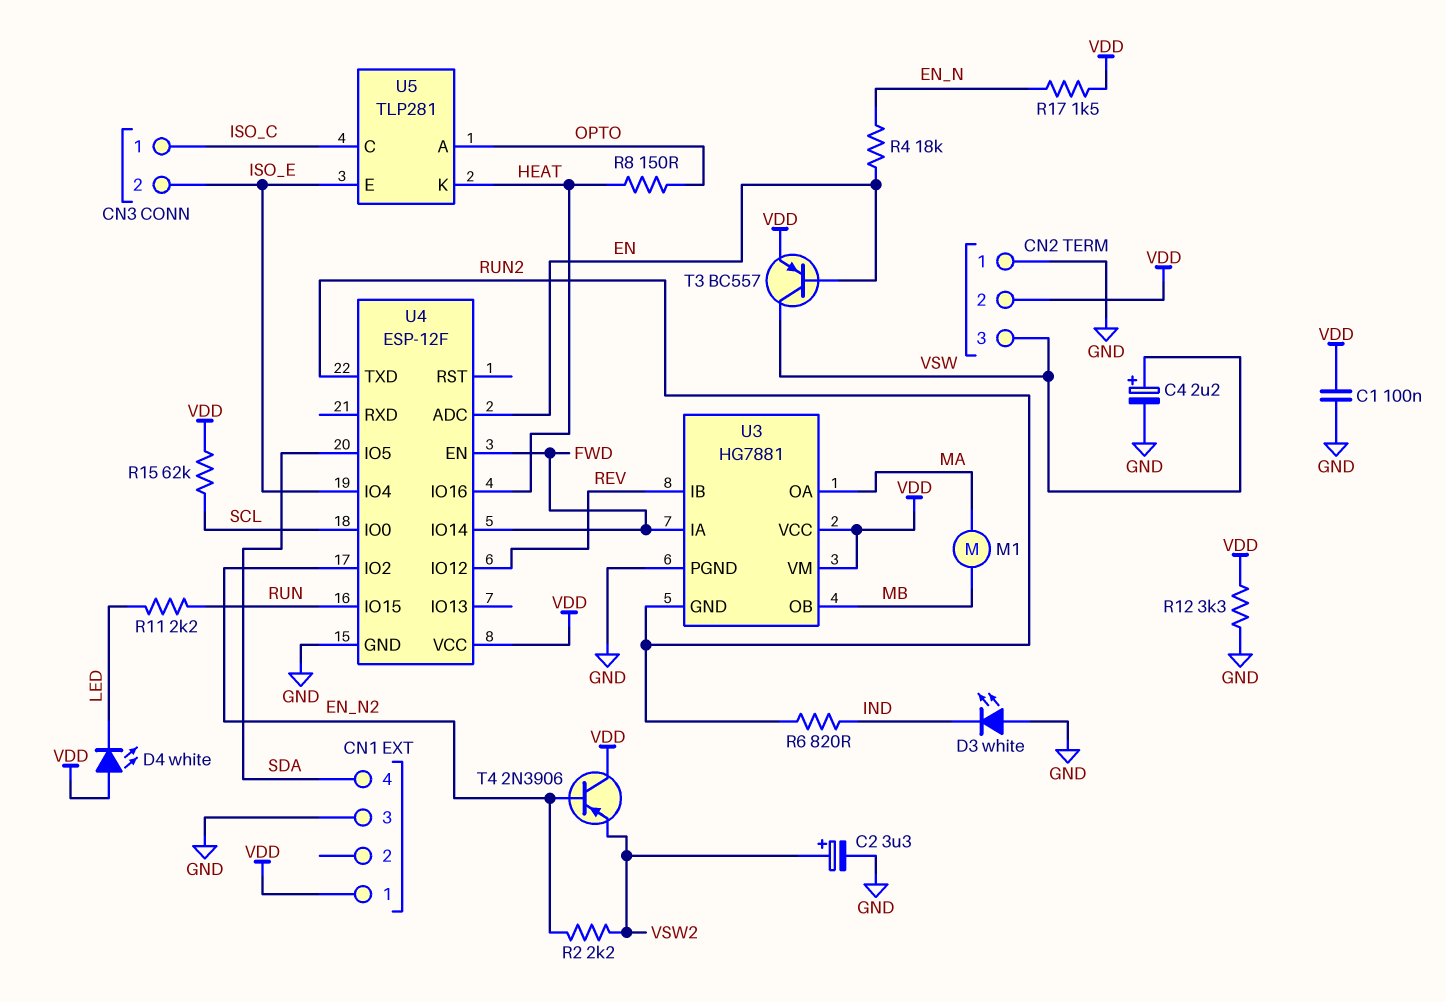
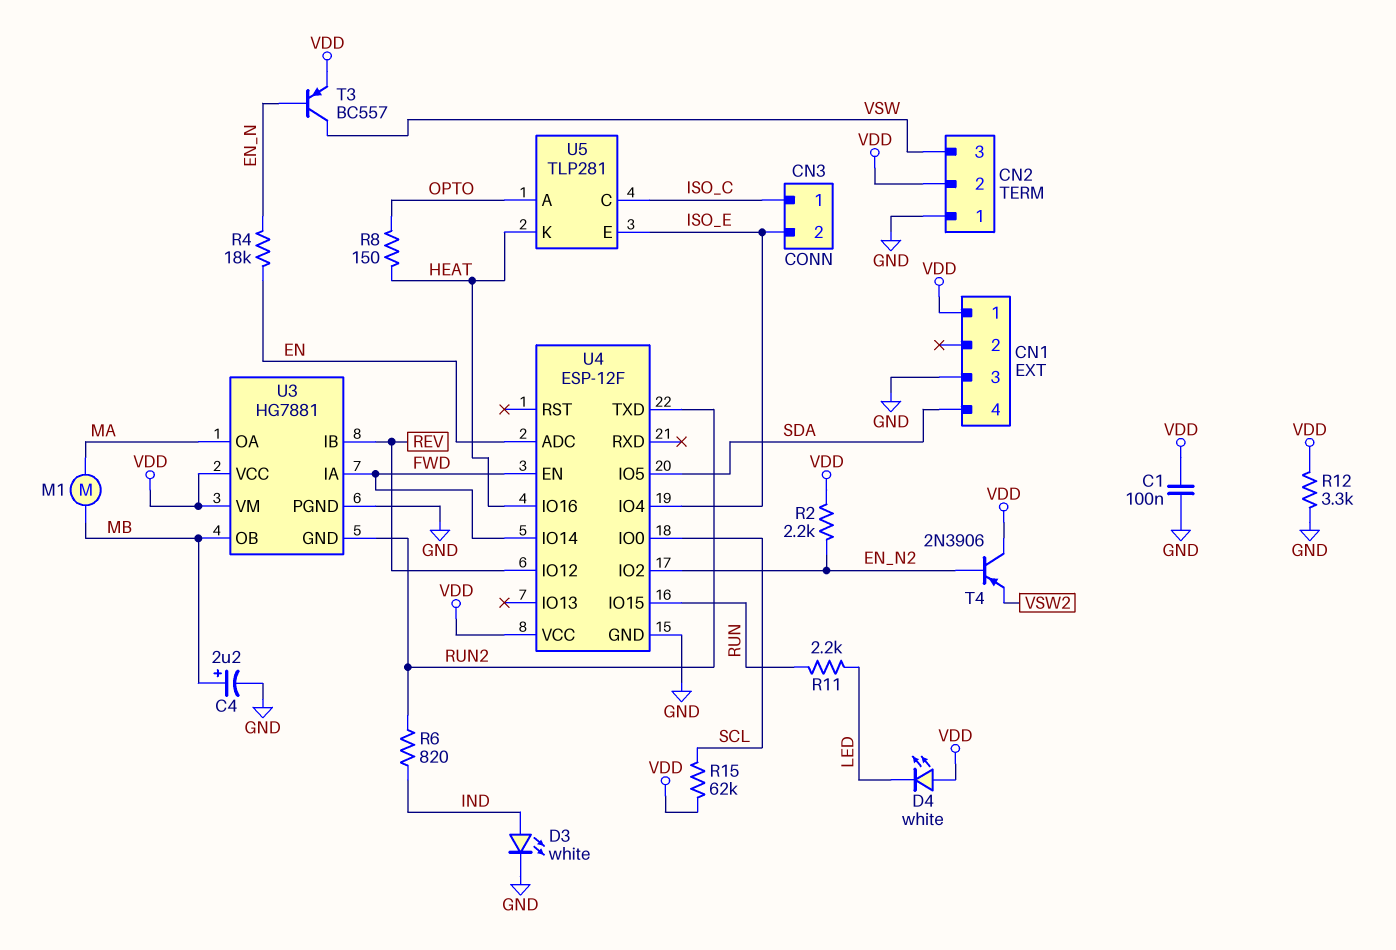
C2: 3.3uF (plus VSW2, minus GND) -> none
C4: 2.2uF (plus VSW, minus GND) -> 2.2uF (plus MB, minus GND)
D3: LED white (A GND, K IND) -> LED white (A IND, K GND)
R2: 2.2k (EN_N2, VSW2) -> 2.2k (EN_N2, VDD)
R17: 1.5k (EN_N, VDD) -> none
T3: PNP BC557 (B EN, C VSW, E VDD) -> PNP BC557 (B EN_N, C VSW, E VDD)

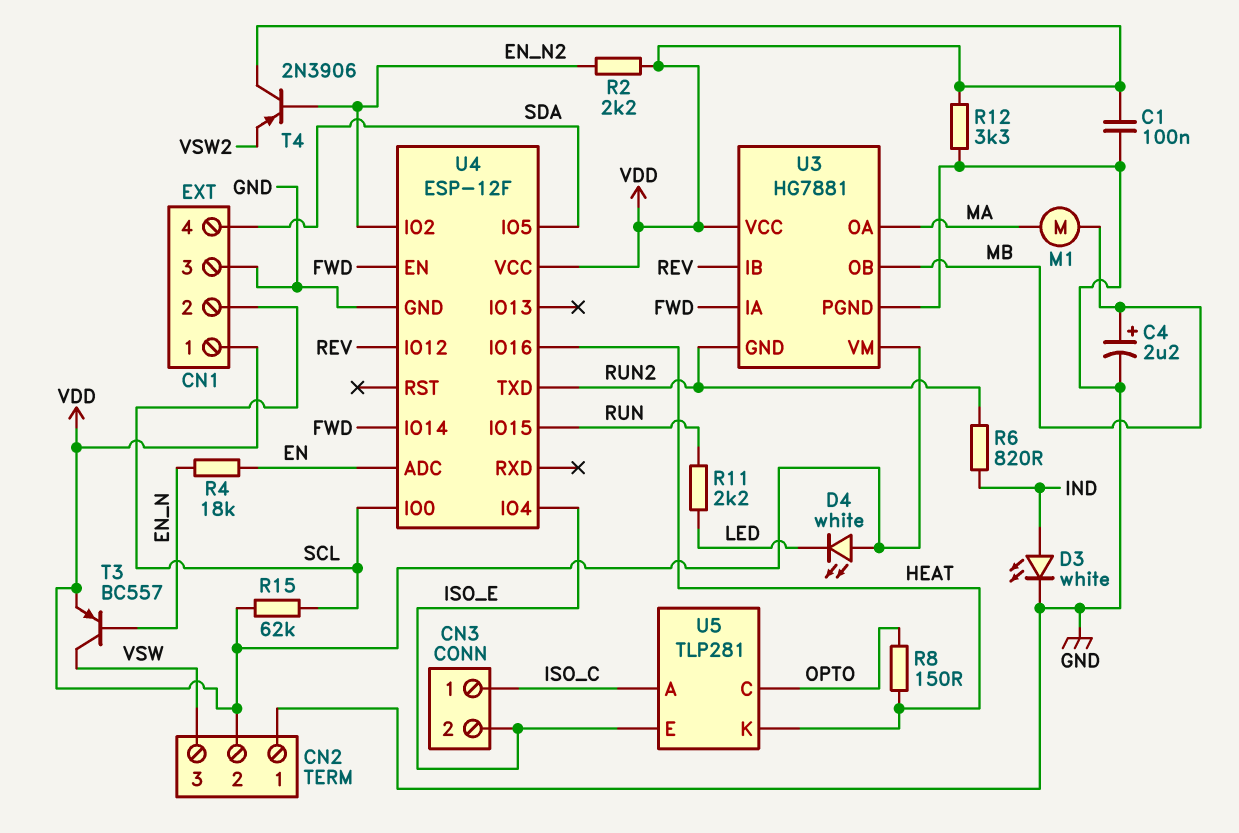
CN1 pin 2: none -> SCL
U5 pin A: OPTO -> ISO_C
U5 pin C: ISO_C -> OPTO

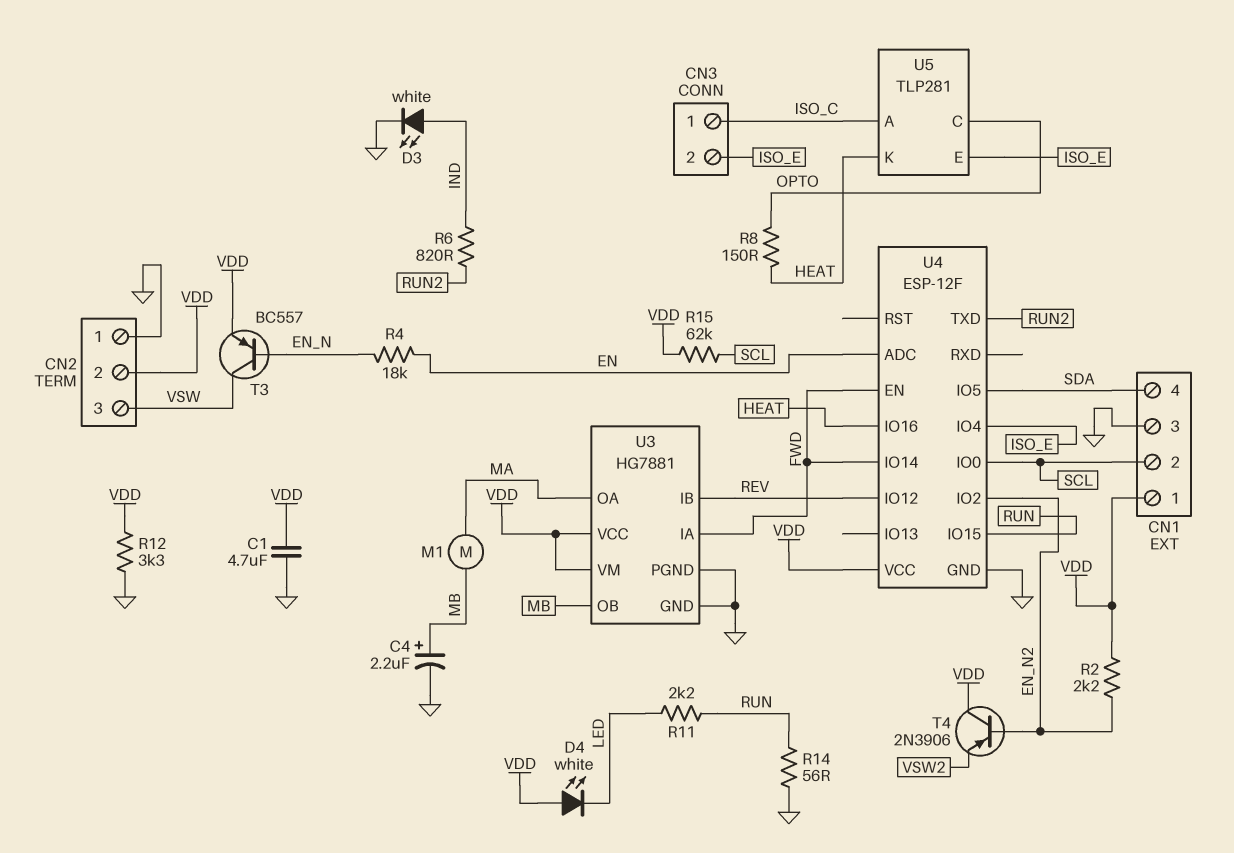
C1: 100nF (GND, VDD) -> 4.7uF (GND, VDD)
R14: none -> 56 (GND, RUN)
U3 pin GND: RUN2 -> GND

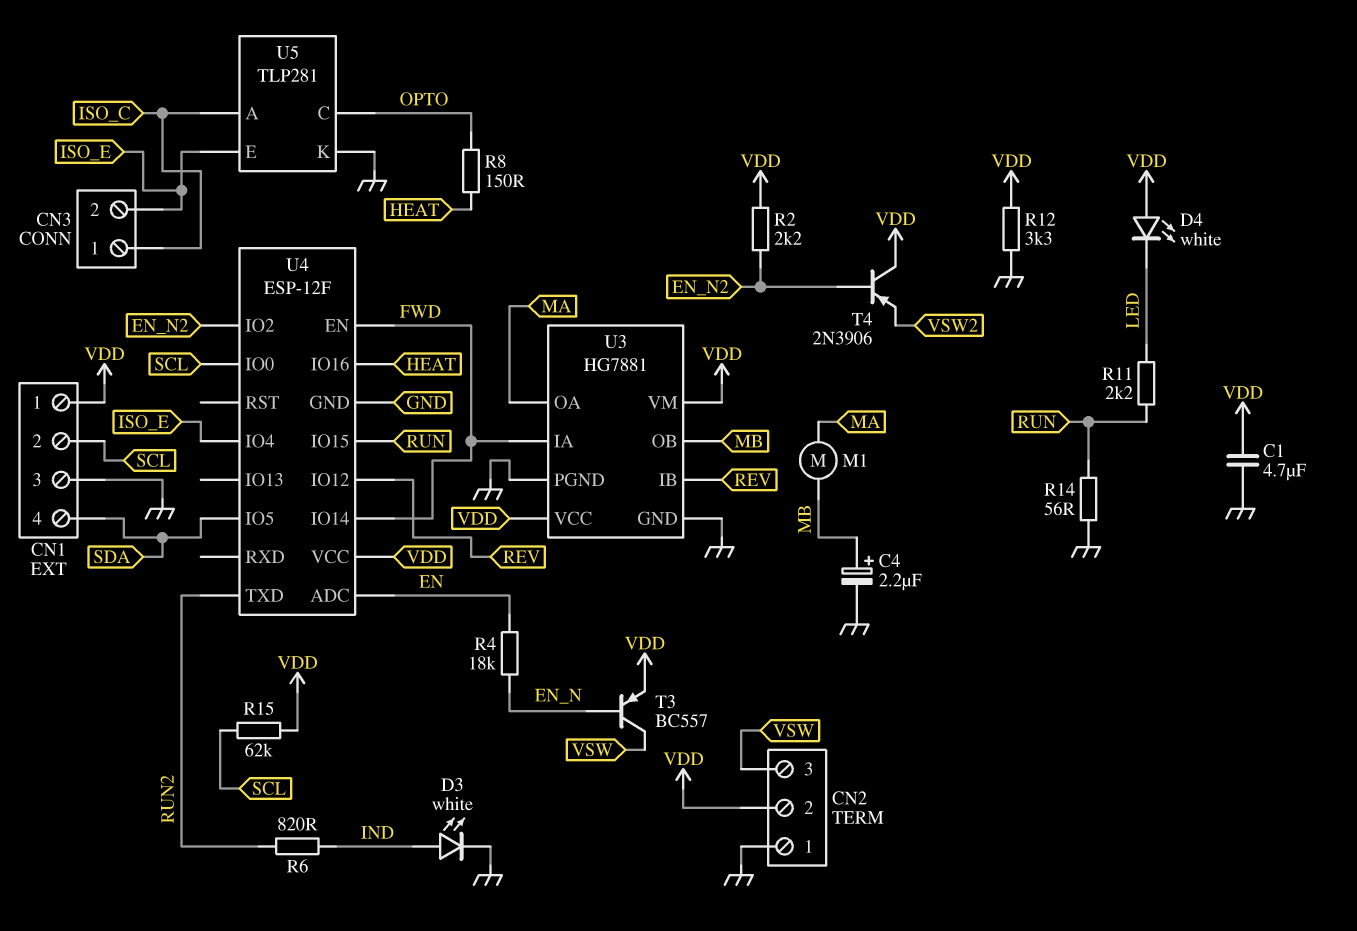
U5 pin K: HEAT -> GND

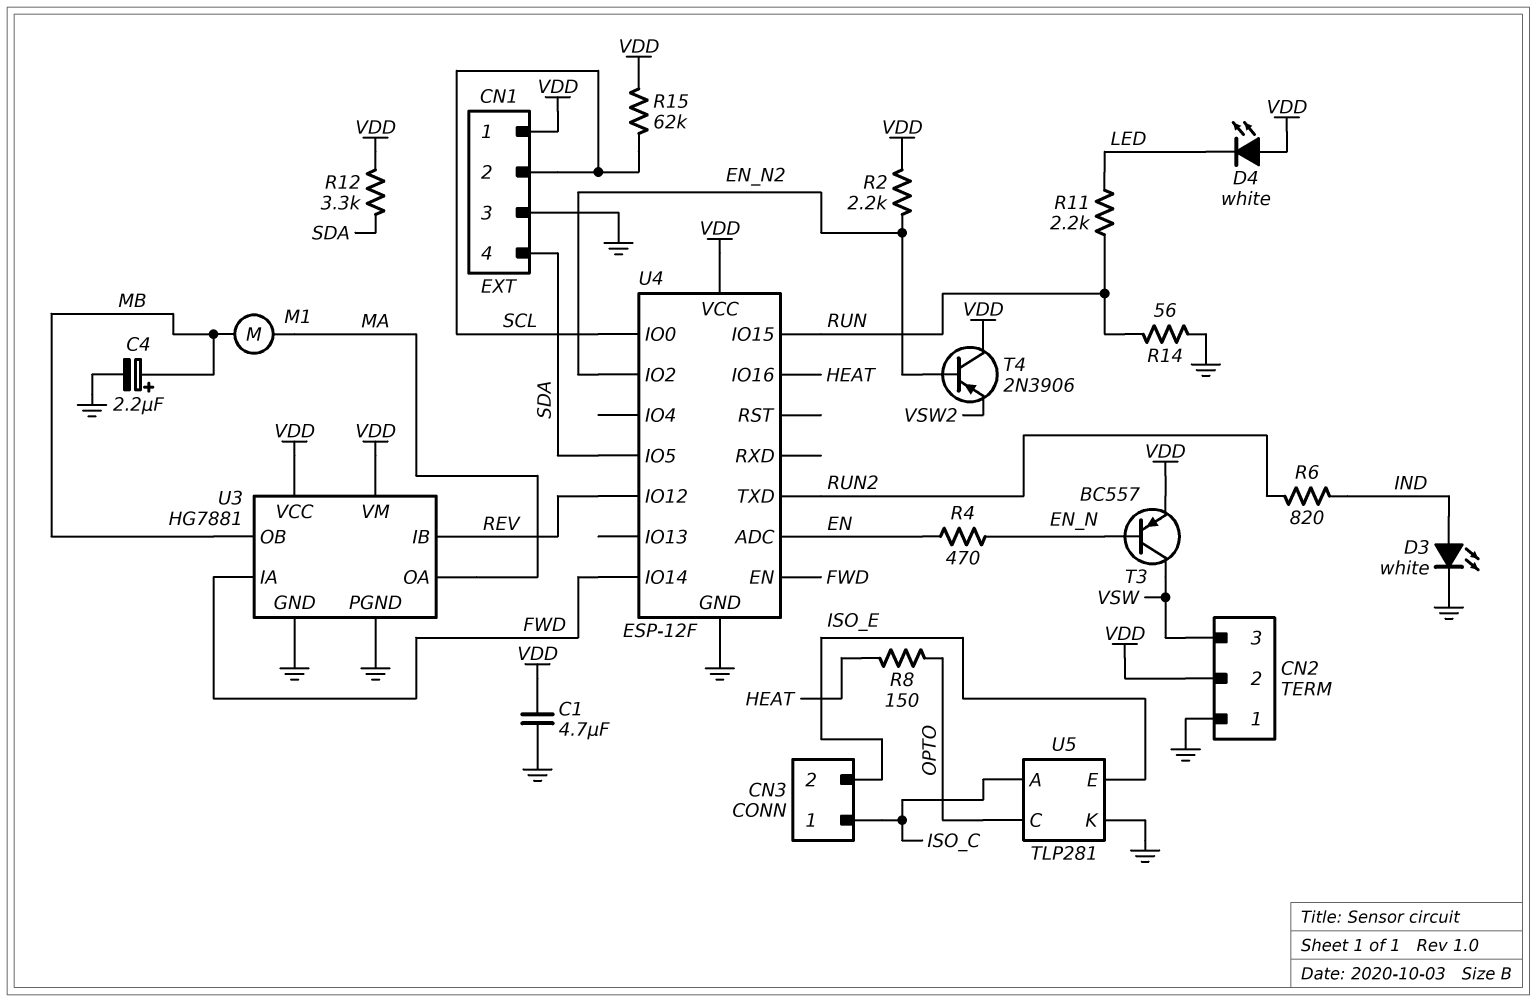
R4: 18k (EN, EN_N) -> 470 (EN, EN_N)
R12: 3.3k (GND, VDD) -> 3.3k (SDA, VDD)
U4 pin IO4: ISO_E -> none

